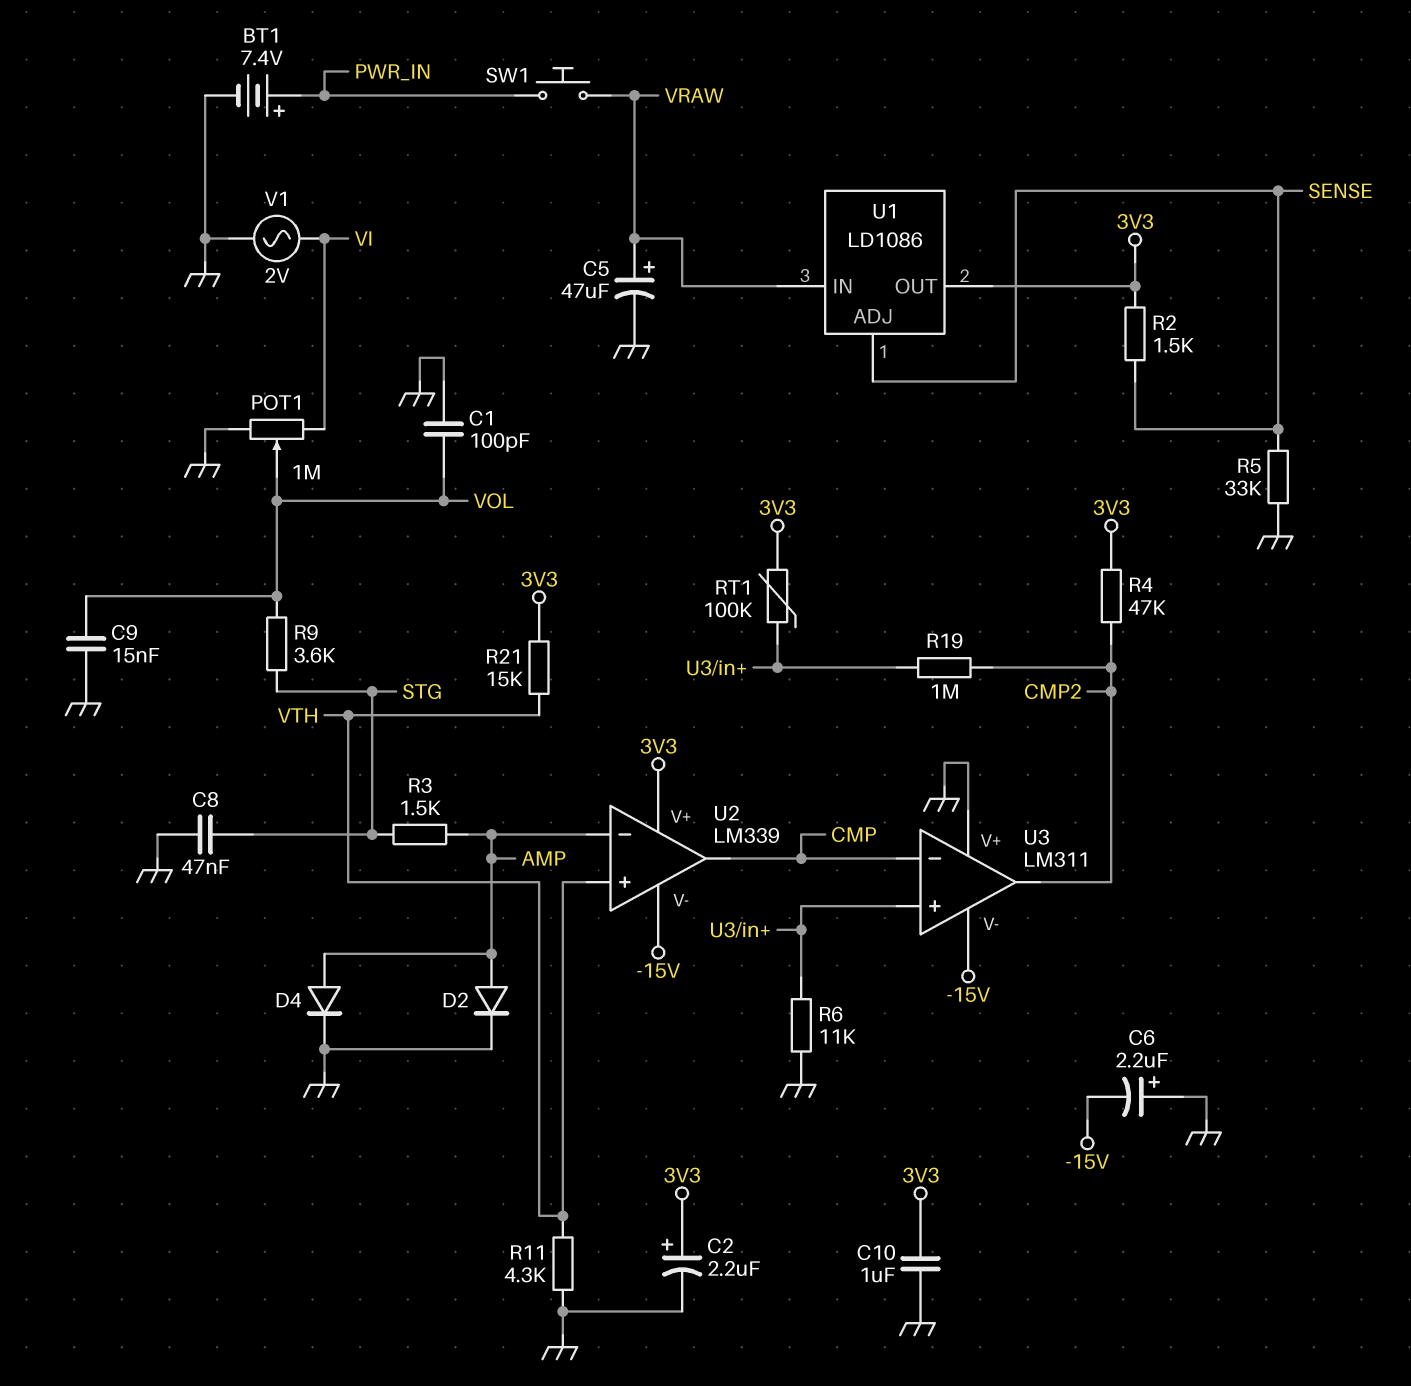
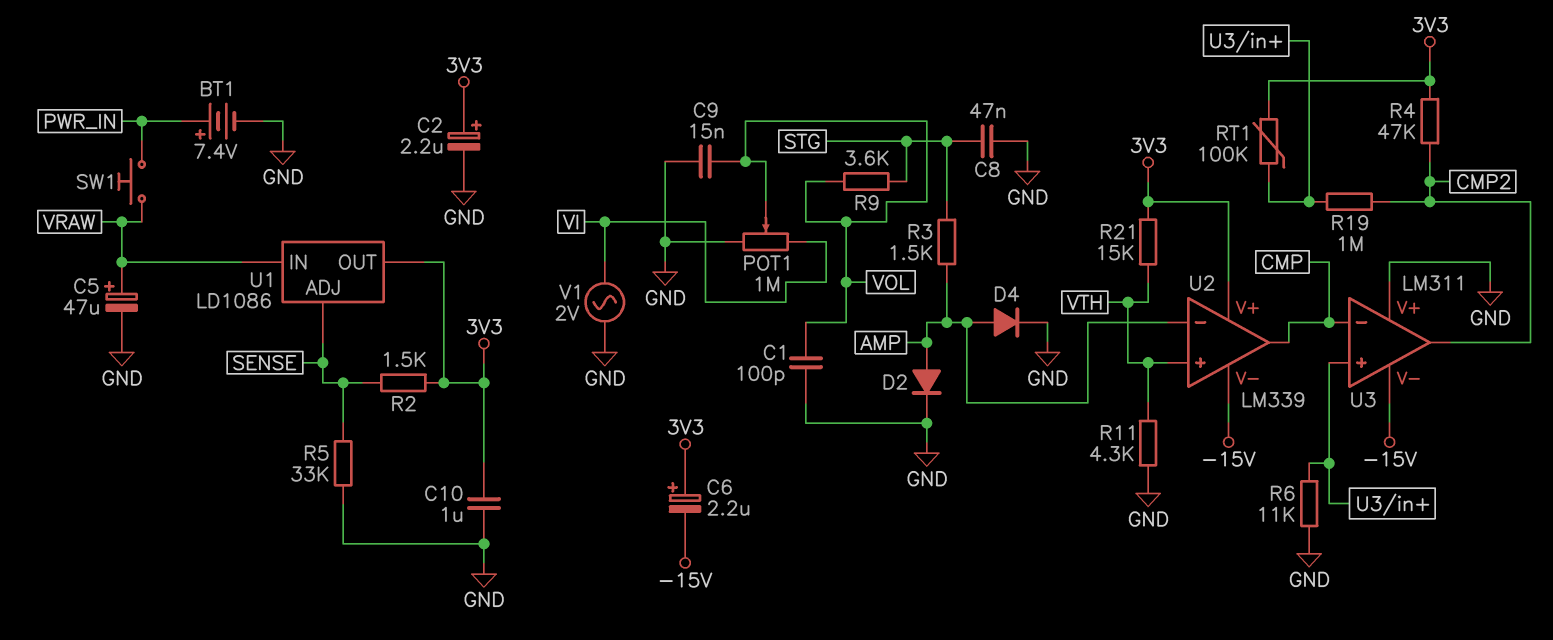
C6: 2.2uF (plus GND, minus -15V) -> 2.2uF (plus 3V3, minus -15V)

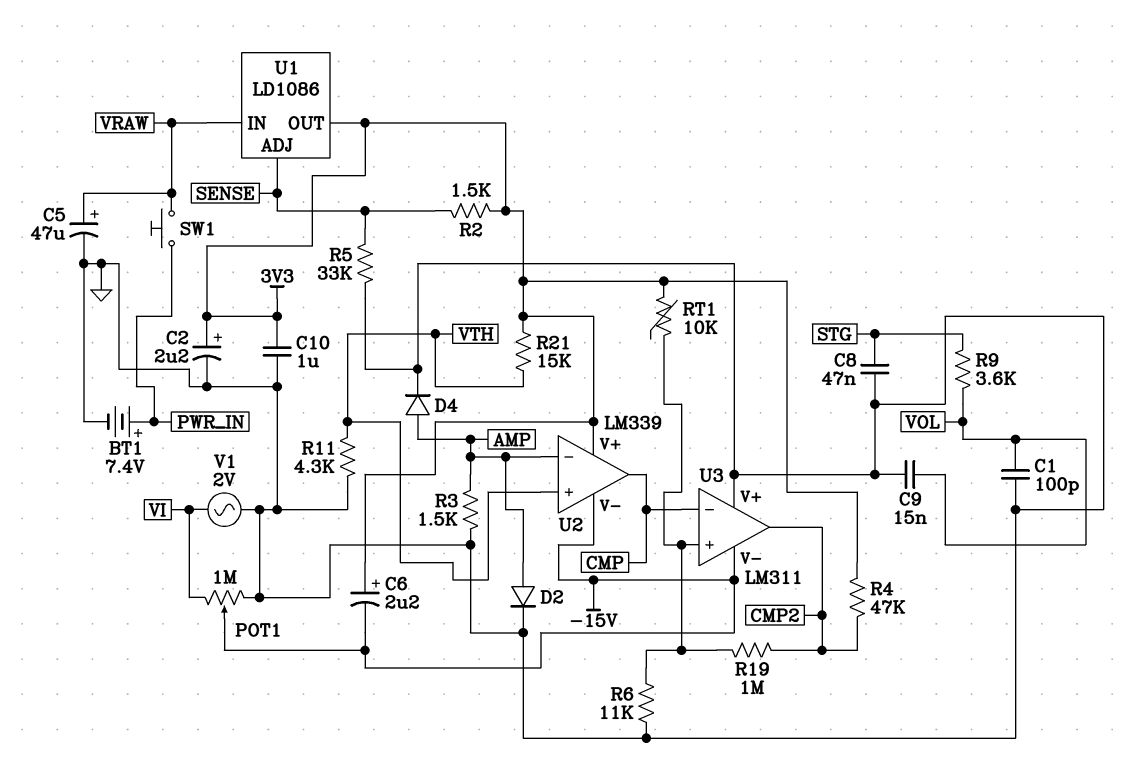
POT1: 1M (GND, VI, wiper VOL) -> 1M (GND, VI, wiper -15V)
R3: 1.5k (AMP, STG) -> 1.5k (AMP, GND)
RT1: 100k (3V3, U3/in+) -> 10k (3V3, U3/in+)

